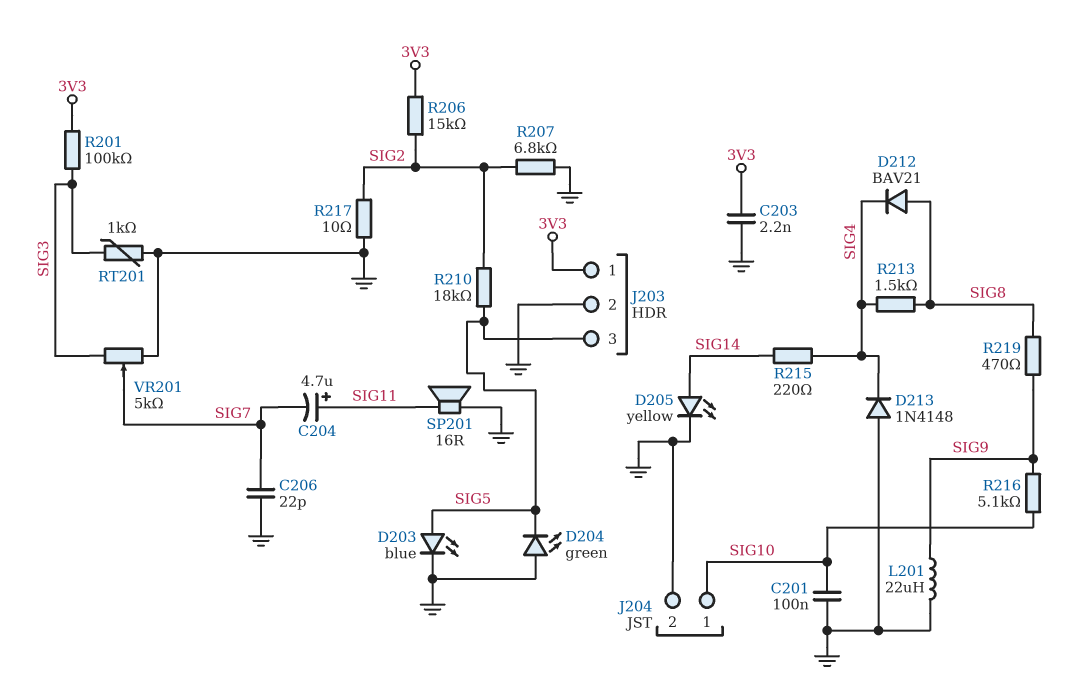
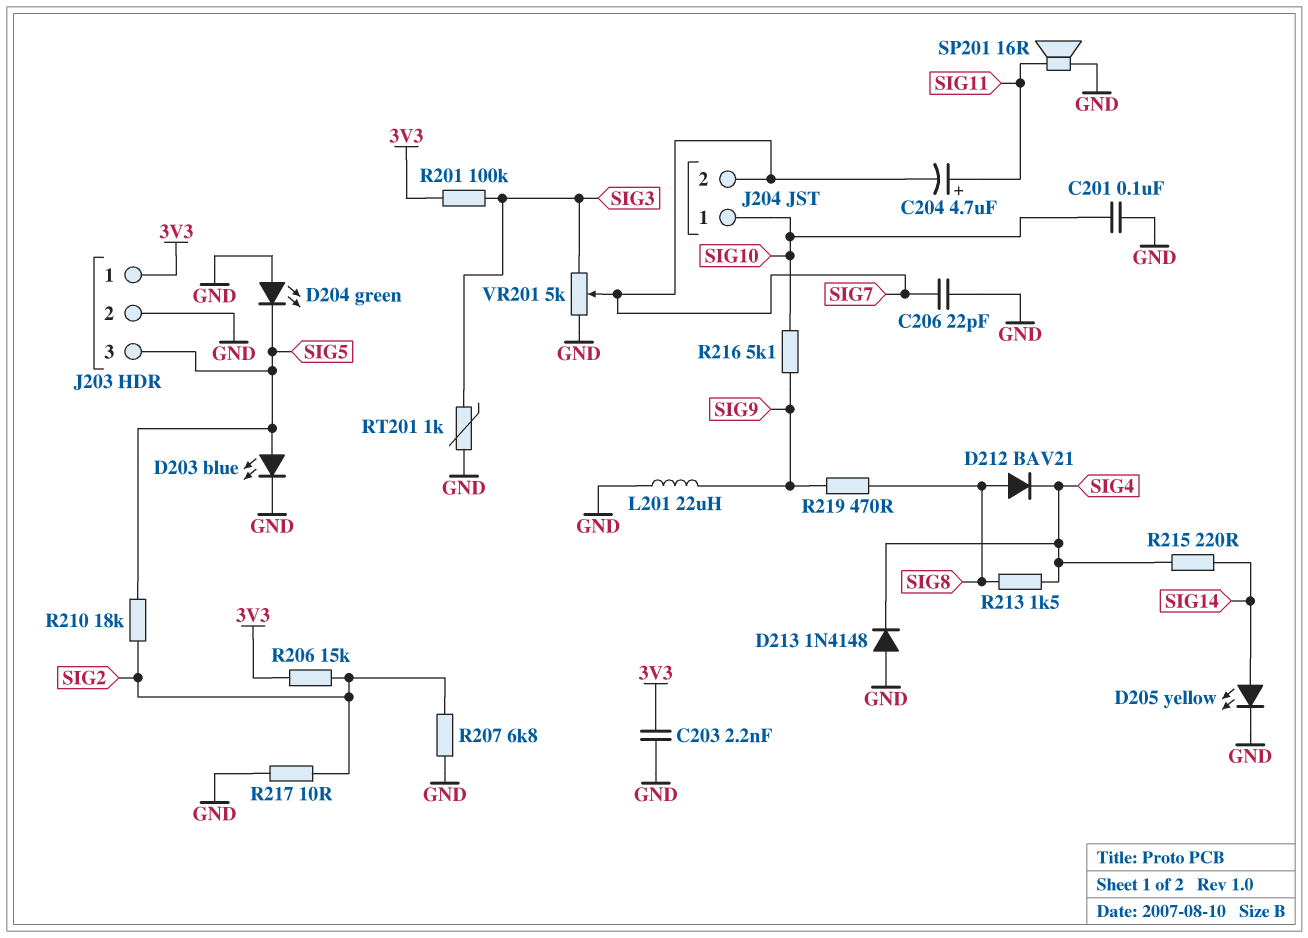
J204 pin 2: GND -> SIG7

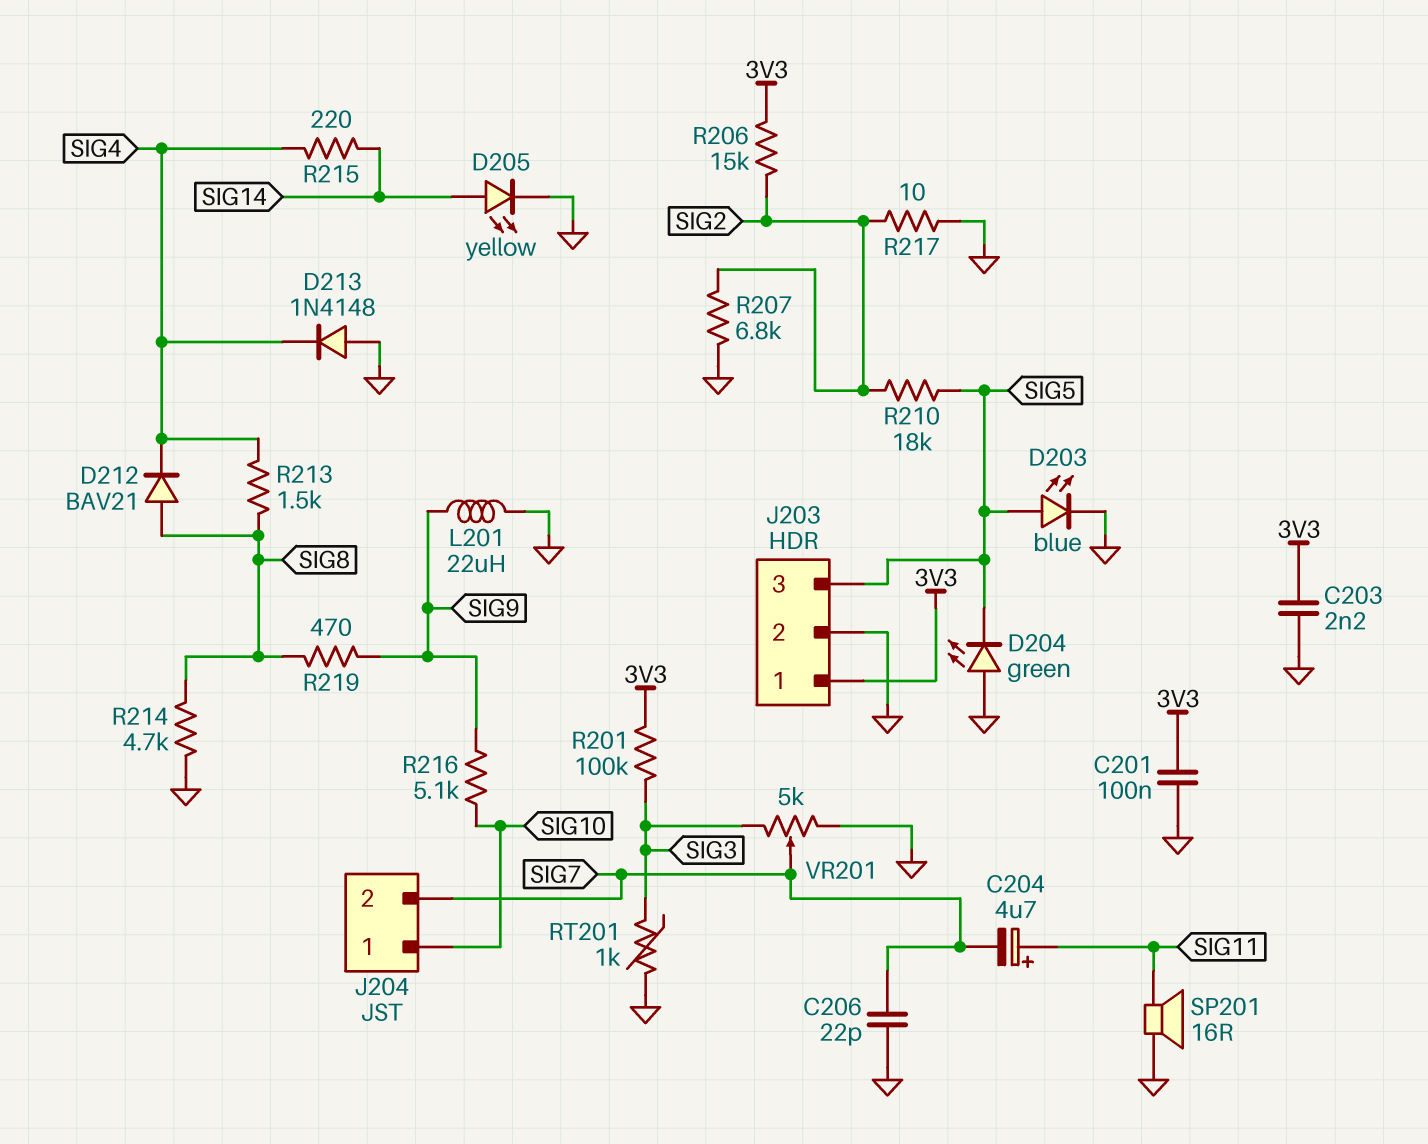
C201: 100nF (GND, SIG10) -> 100nF (3V3, GND)
R214: none -> 4.7k (GND, SIG8)

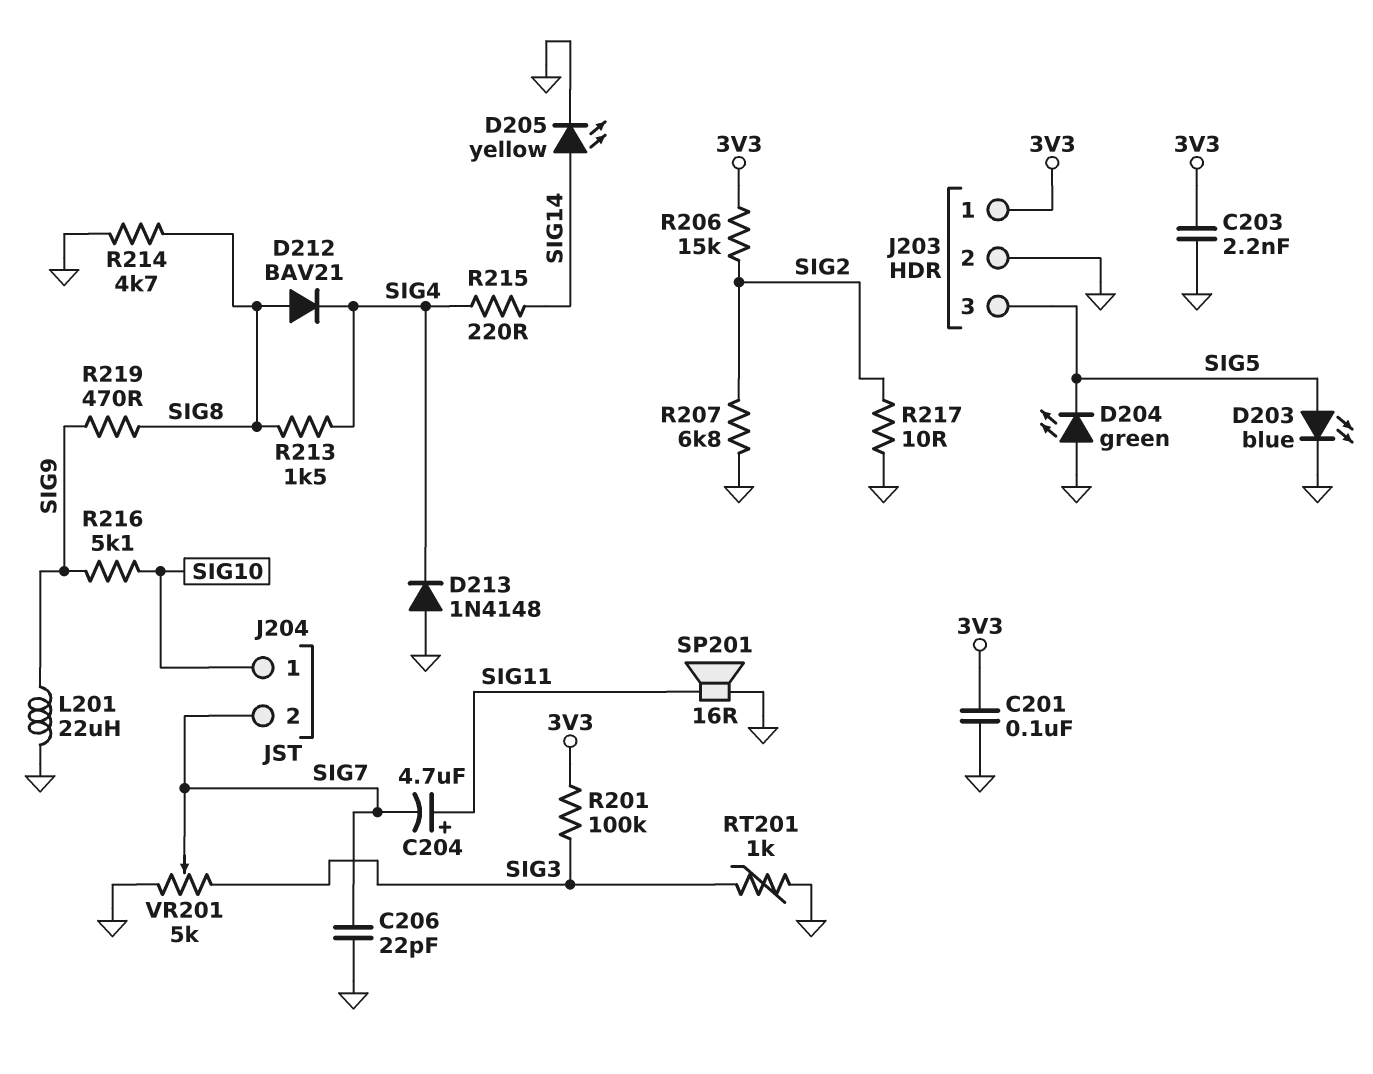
R210: 18k (SIG2, SIG5) -> none

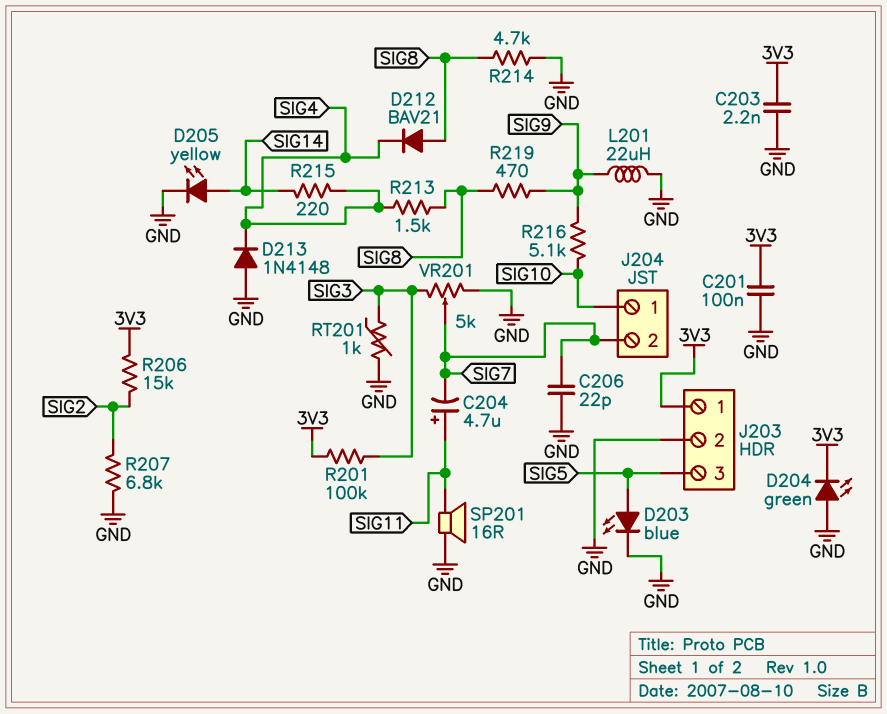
D204: LED green (A GND, K SIG5) -> LED green (A GND, K 3V3)
R217: 10 (GND, SIG2) -> none

